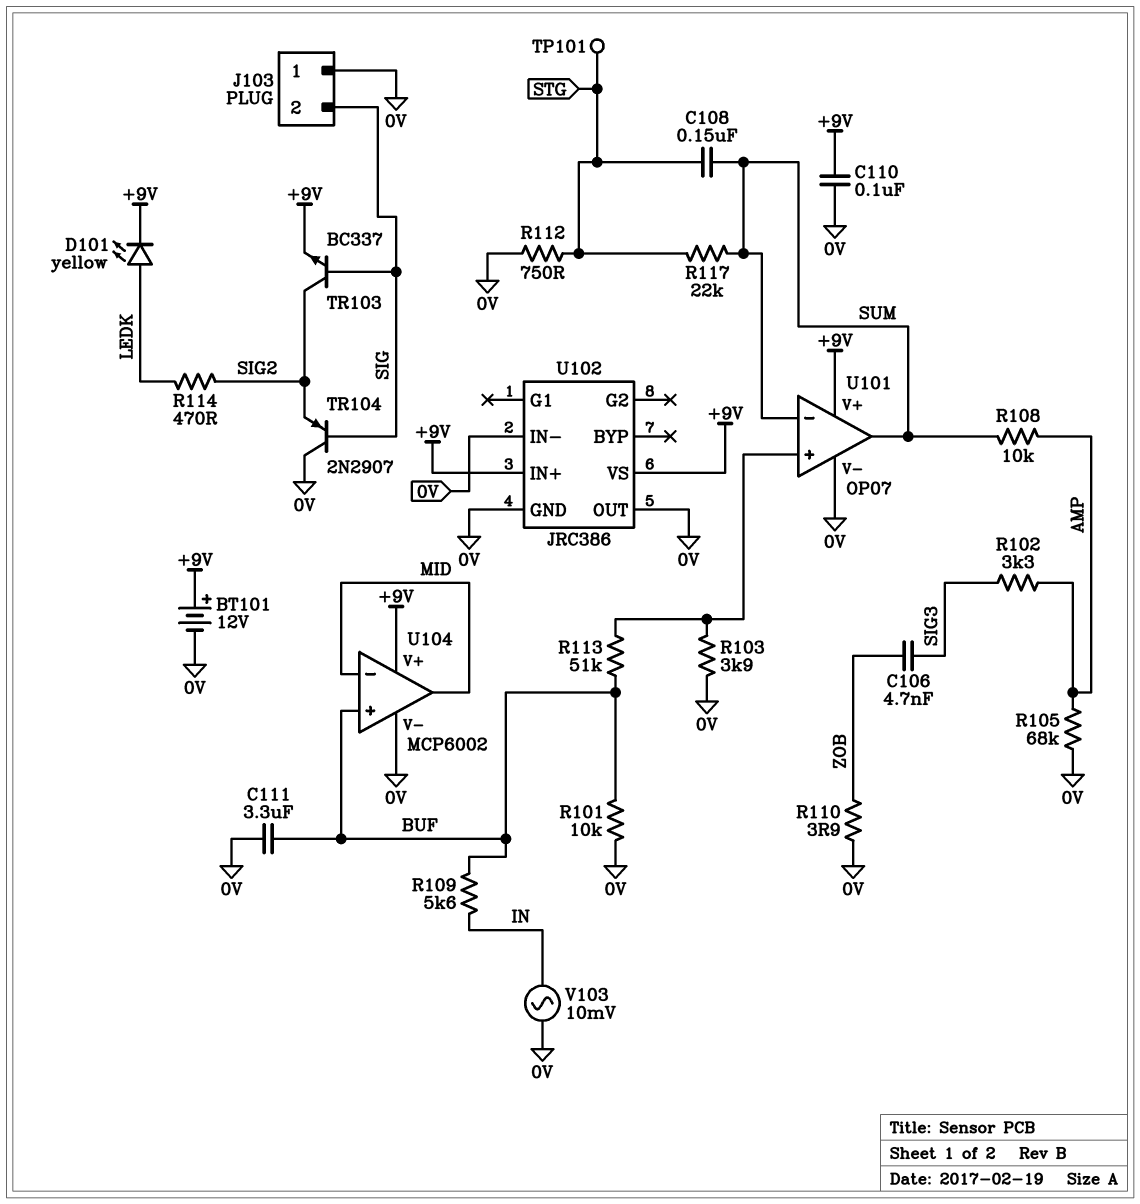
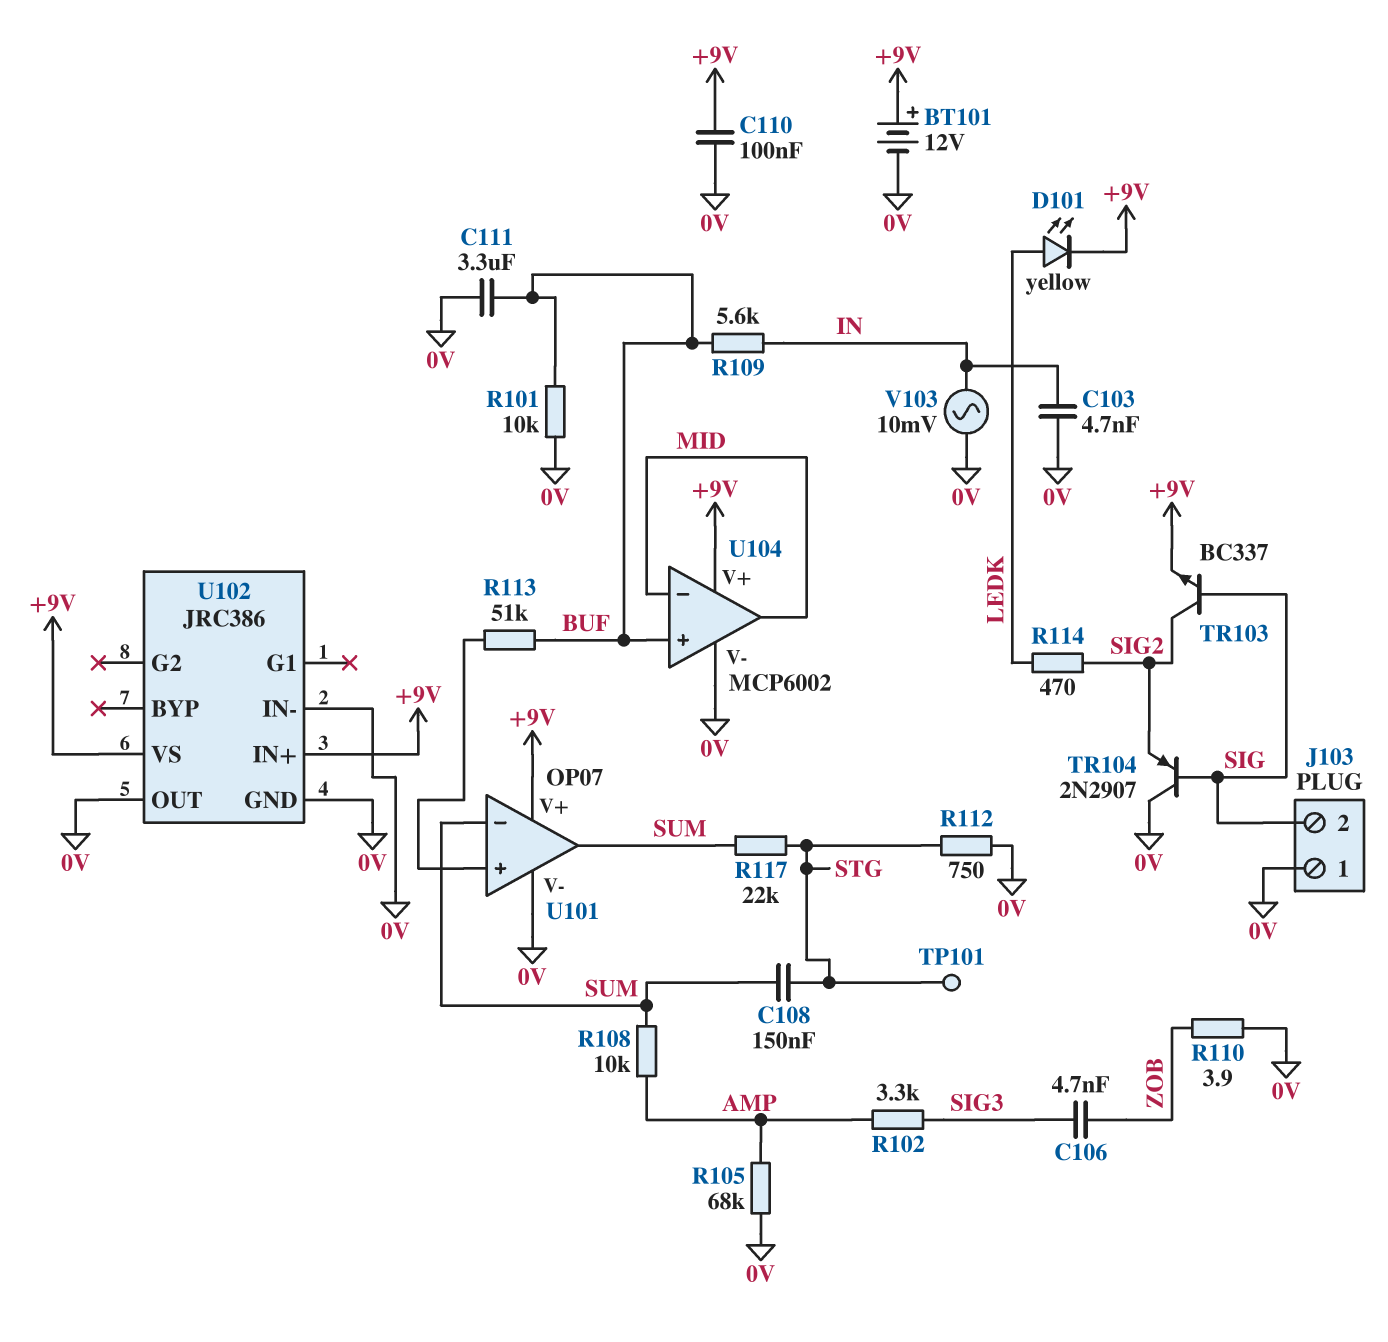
C103: none -> 4.7nF (0V, IN)
R103: 3.9k (0V, U101/in+) -> none

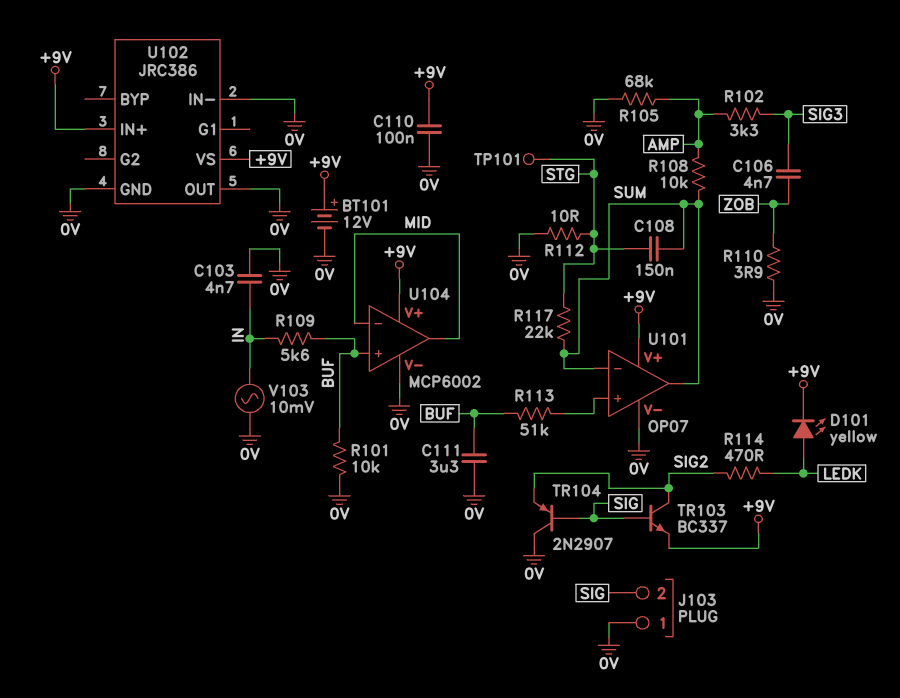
R112: 750 (0V, STG) -> 10 (0V, STG)

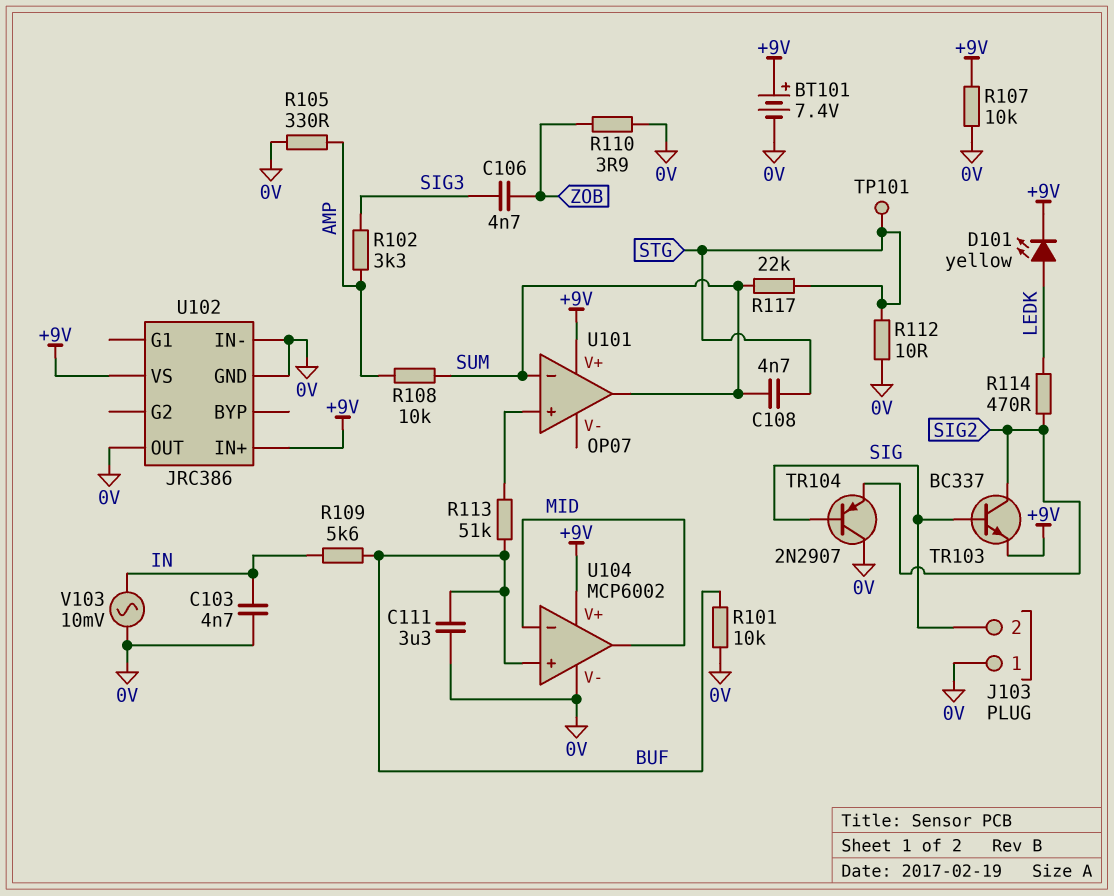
BT101: 12V (plus +9V, minus 0V) -> 7.4V (plus +9V, minus 0V)
C108: 150nF (STG, SUM) -> 4.7nF (STG, SUM)
C110: 100nF (+9V, 0V) -> none
R105: 68k (0V, AMP) -> 330 (0V, AMP)
R107: none -> 10k (+9V, 0V)
U101 pin V-: 0V -> none

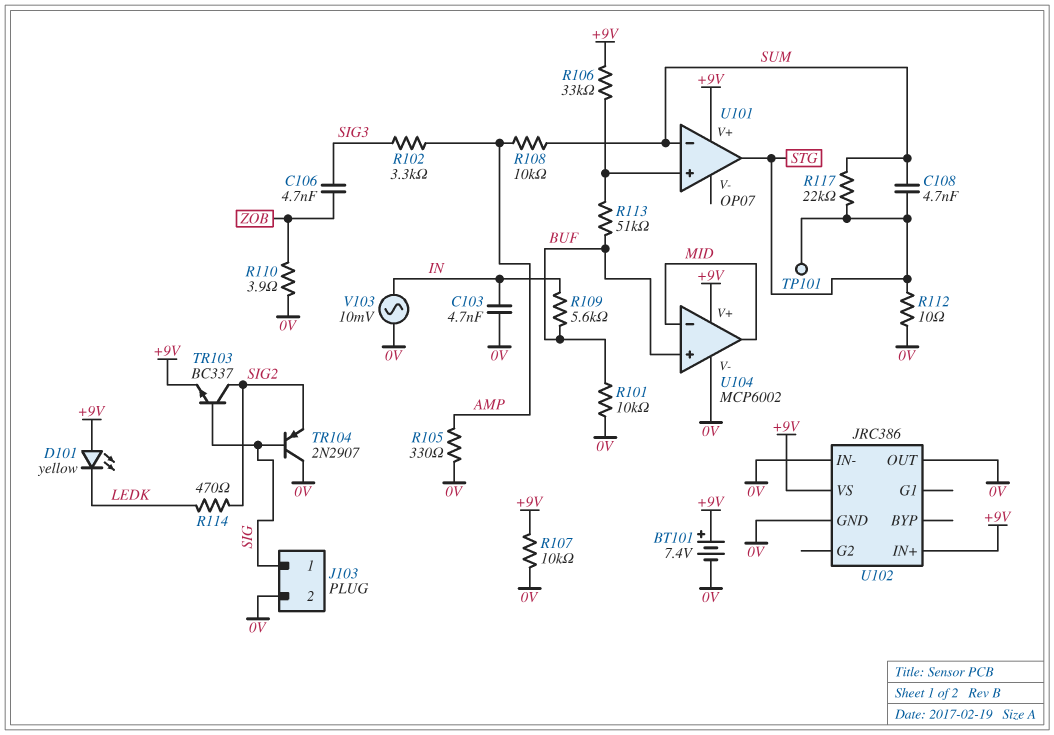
C111: 3.3uF (0V, BUF) -> none
D101: LED yellow (A LEDK, K +9V) -> LED yellow (A +9V, K LEDK)
J103 pin 1: 0V -> SIG
J103 pin 2: SIG -> 0V
R106: none -> 33k (+9V, U101/in+)
U101 pin out: SUM -> STG

